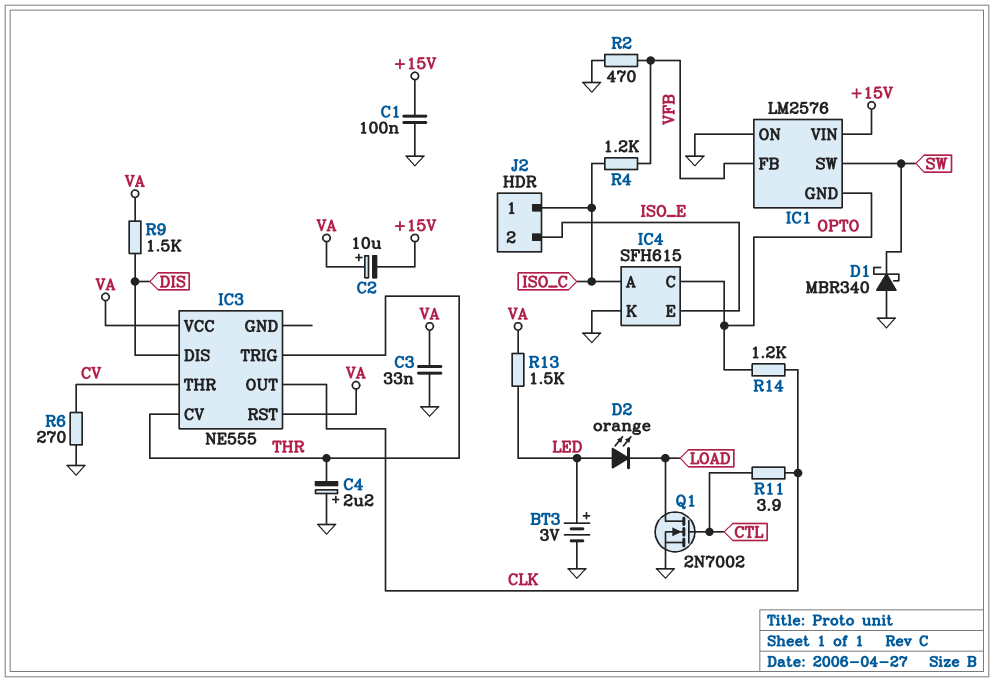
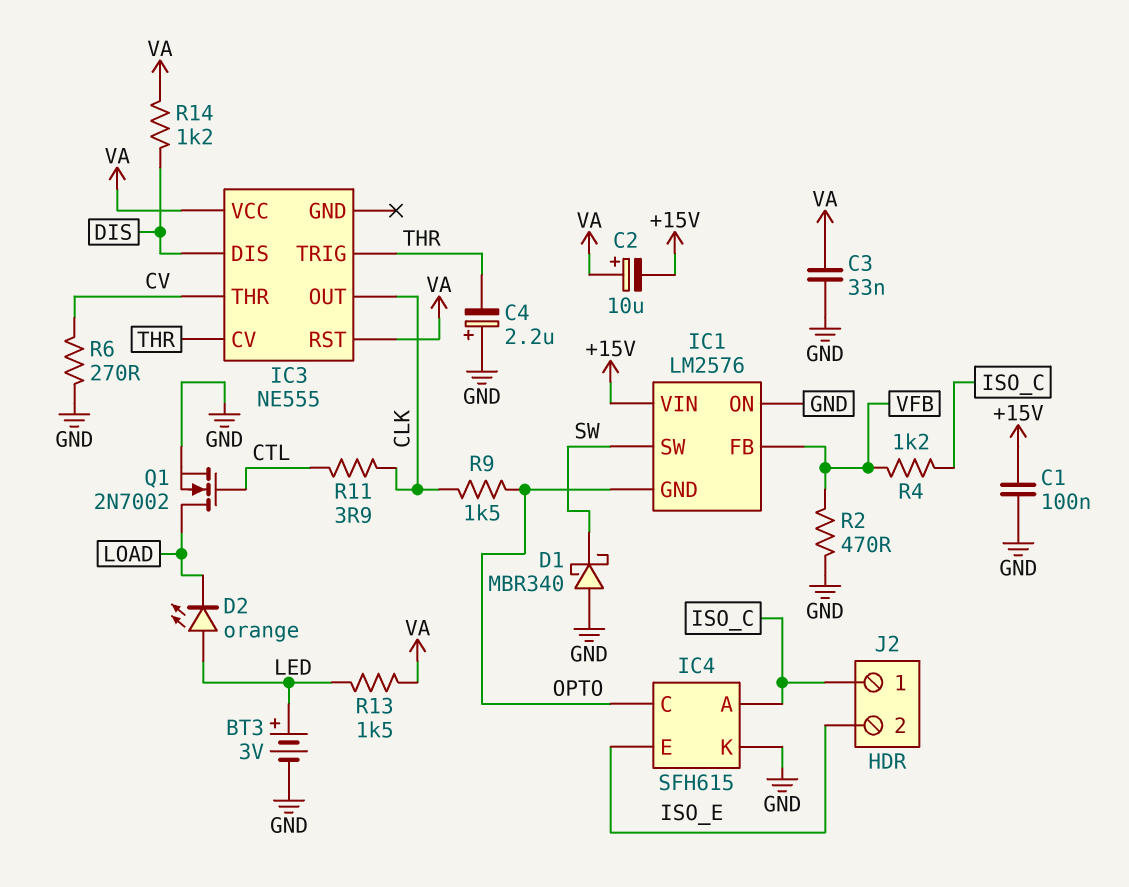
R9: 1.5k (DIS, VA) -> 1.5k (CLK, OPTO)
R14: 1.2k (CLK, OPTO) -> 1.2k (DIS, VA)

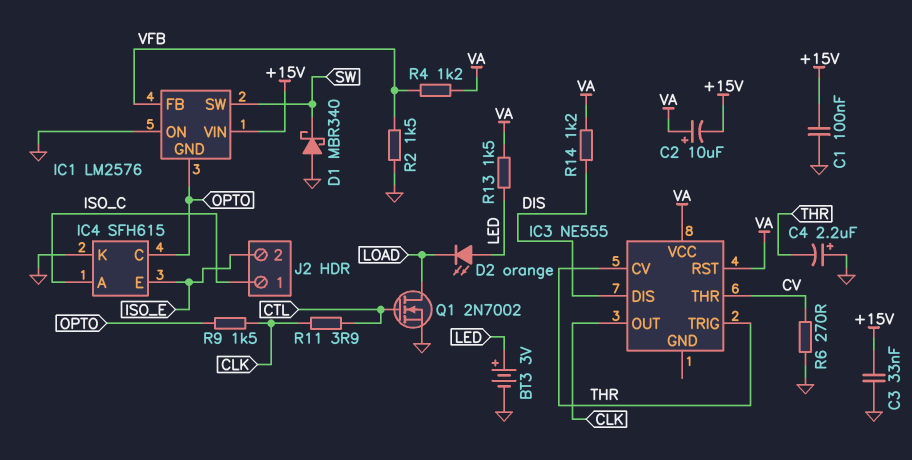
C3: 33nF (GND, VA) -> 33nF (+15V, GND)
R2: 470 (GND, VFB) -> 1.5k (GND, VFB)
R4: 1.2k (ISO_C, VFB) -> 1.2k (VA, VFB)

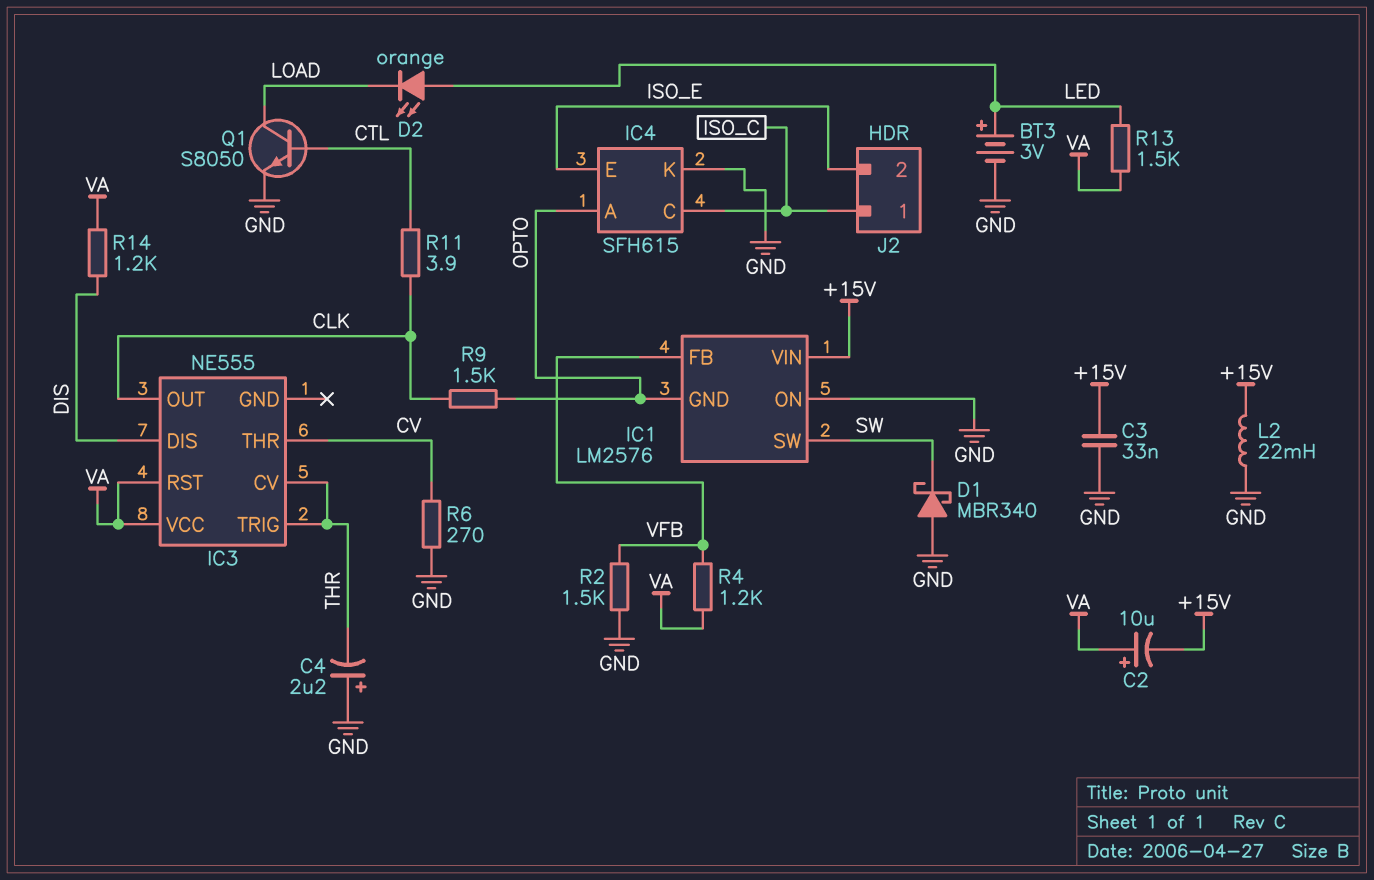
C1: 100nF (+15V, GND) -> none
IC4 pin A: ISO_C -> OPTO
IC4 pin C: OPTO -> ISO_C
L2: none -> 22mH (+15V, GND)
Q1: NMOS 2N7002 (G CTL, D LOAD, S GND) -> NPN S8050 (B CTL, C LOAD, E GND)

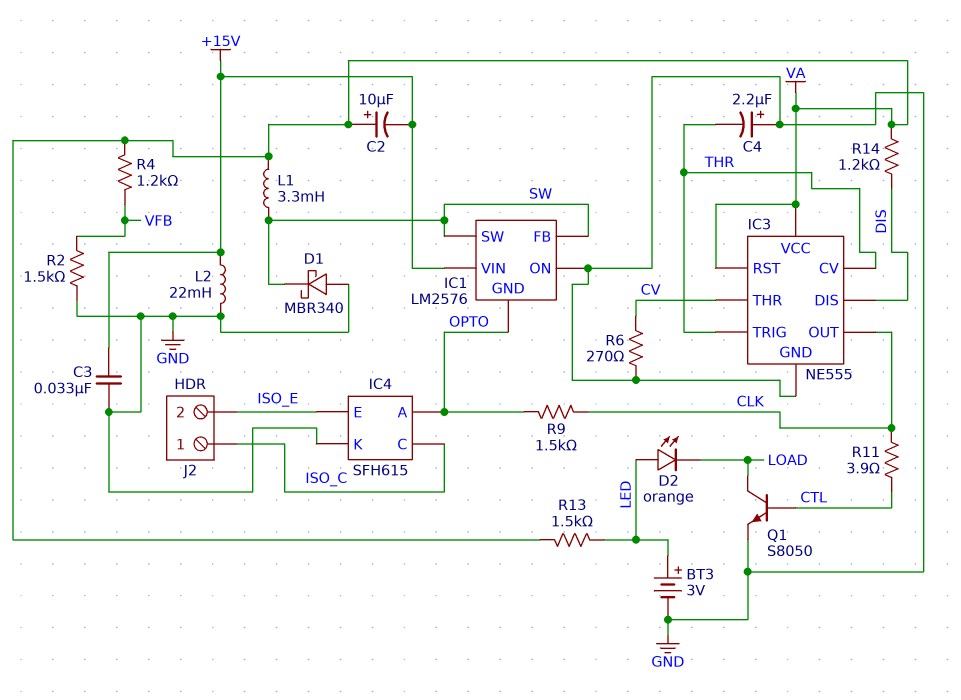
IC1 pin FB: VFB -> SW
IC3 pin GND: none -> GND
L1: none -> 3.3mH (SW, VA)

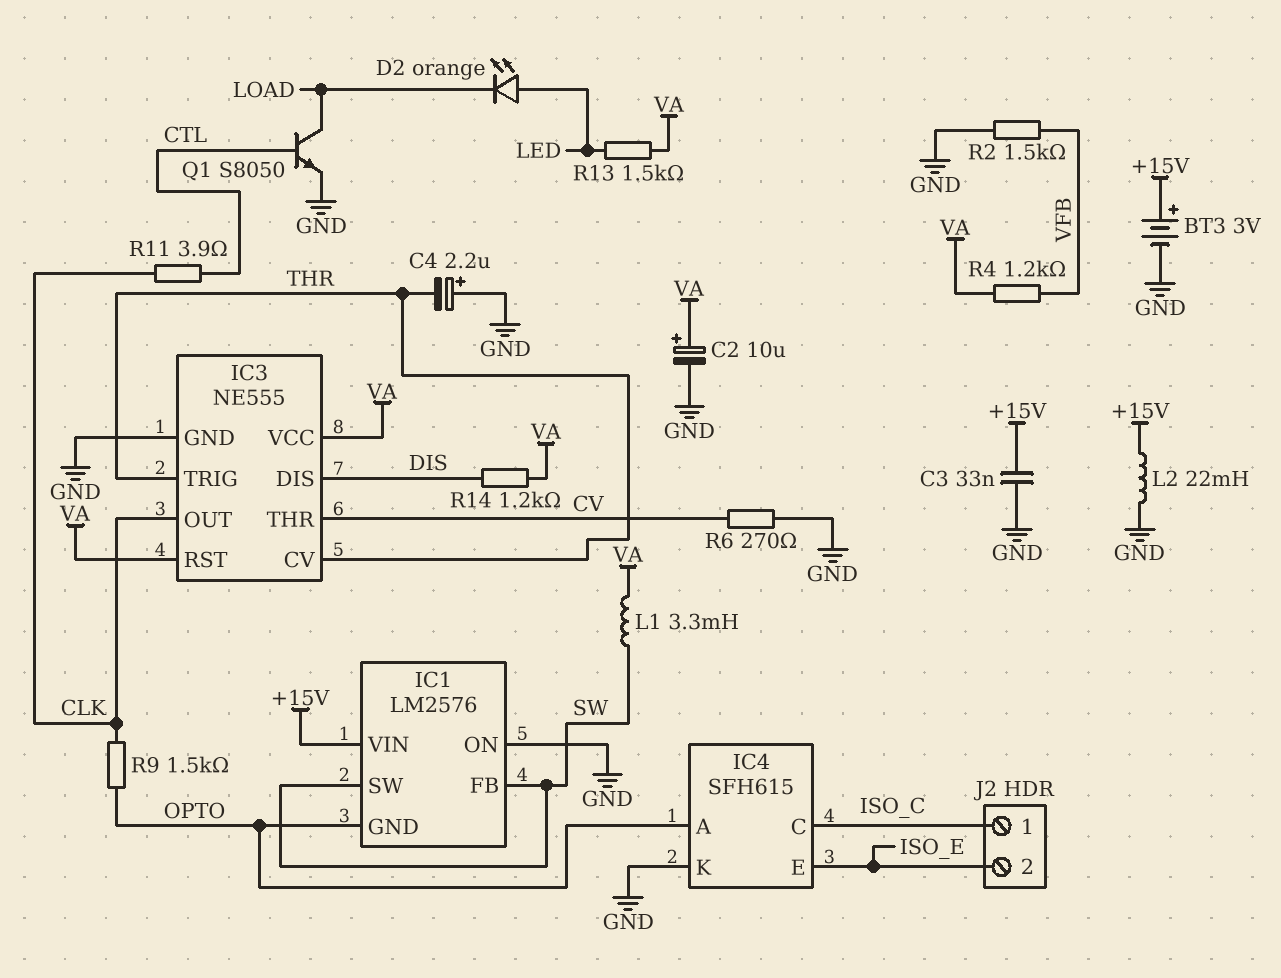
BT3: 3V (plus LED, minus GND) -> 3V (plus +15V, minus GND)
C2: 10uF (plus VA, minus +15V) -> 10uF (plus VA, minus GND)
D1: schottky MBR340 (A GND, K SW) -> none

